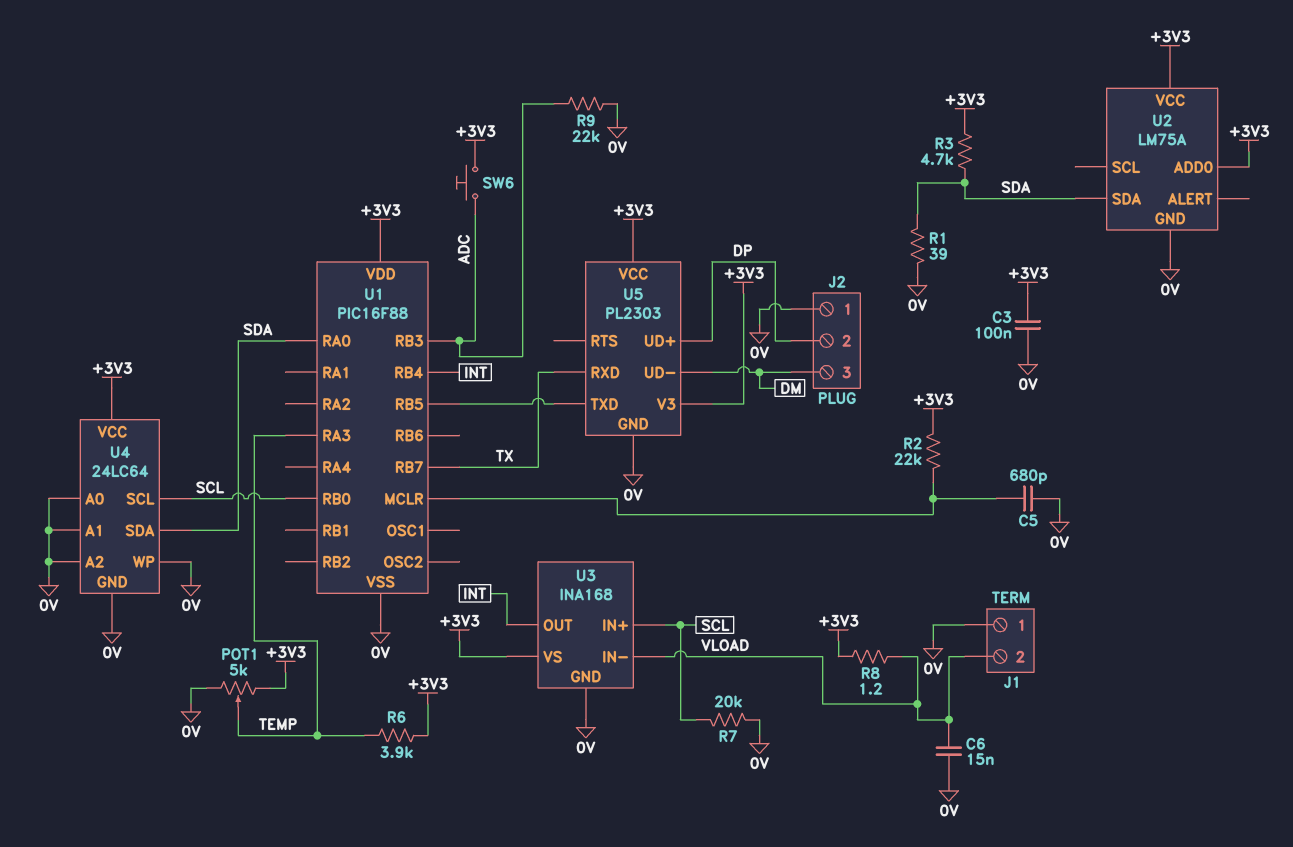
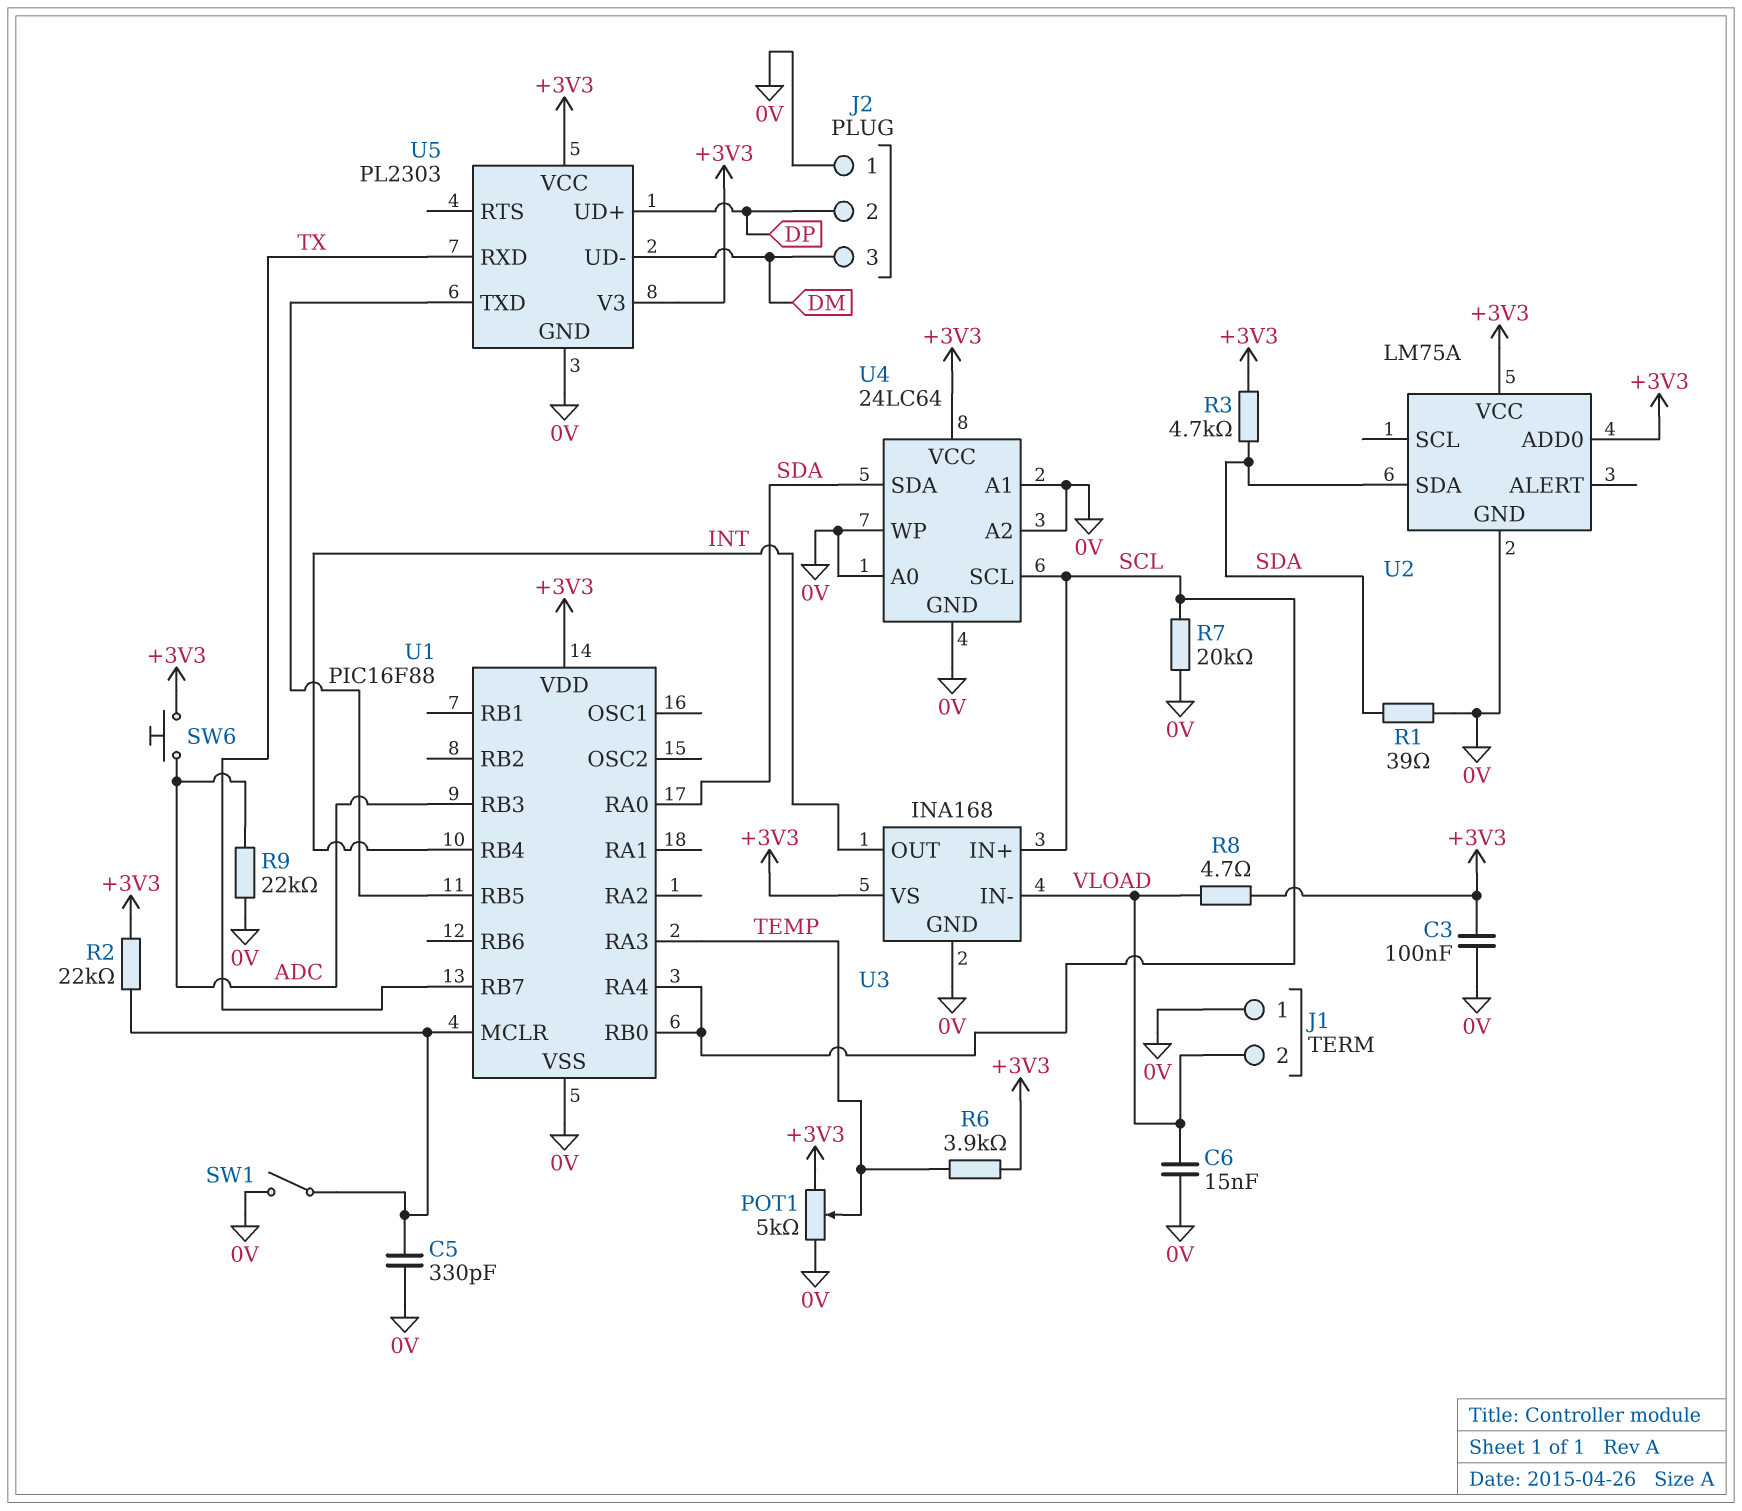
C5: 680pF (0V, U1/MCLR) -> 330pF (0V, U1/MCLR)
R8: 1.2 (+3V3, VLOAD) -> 4.7 (+3V3, VLOAD)
SW1: none -> switch (0V, U1/MCLR)
U1 pin RA4: none -> SCL

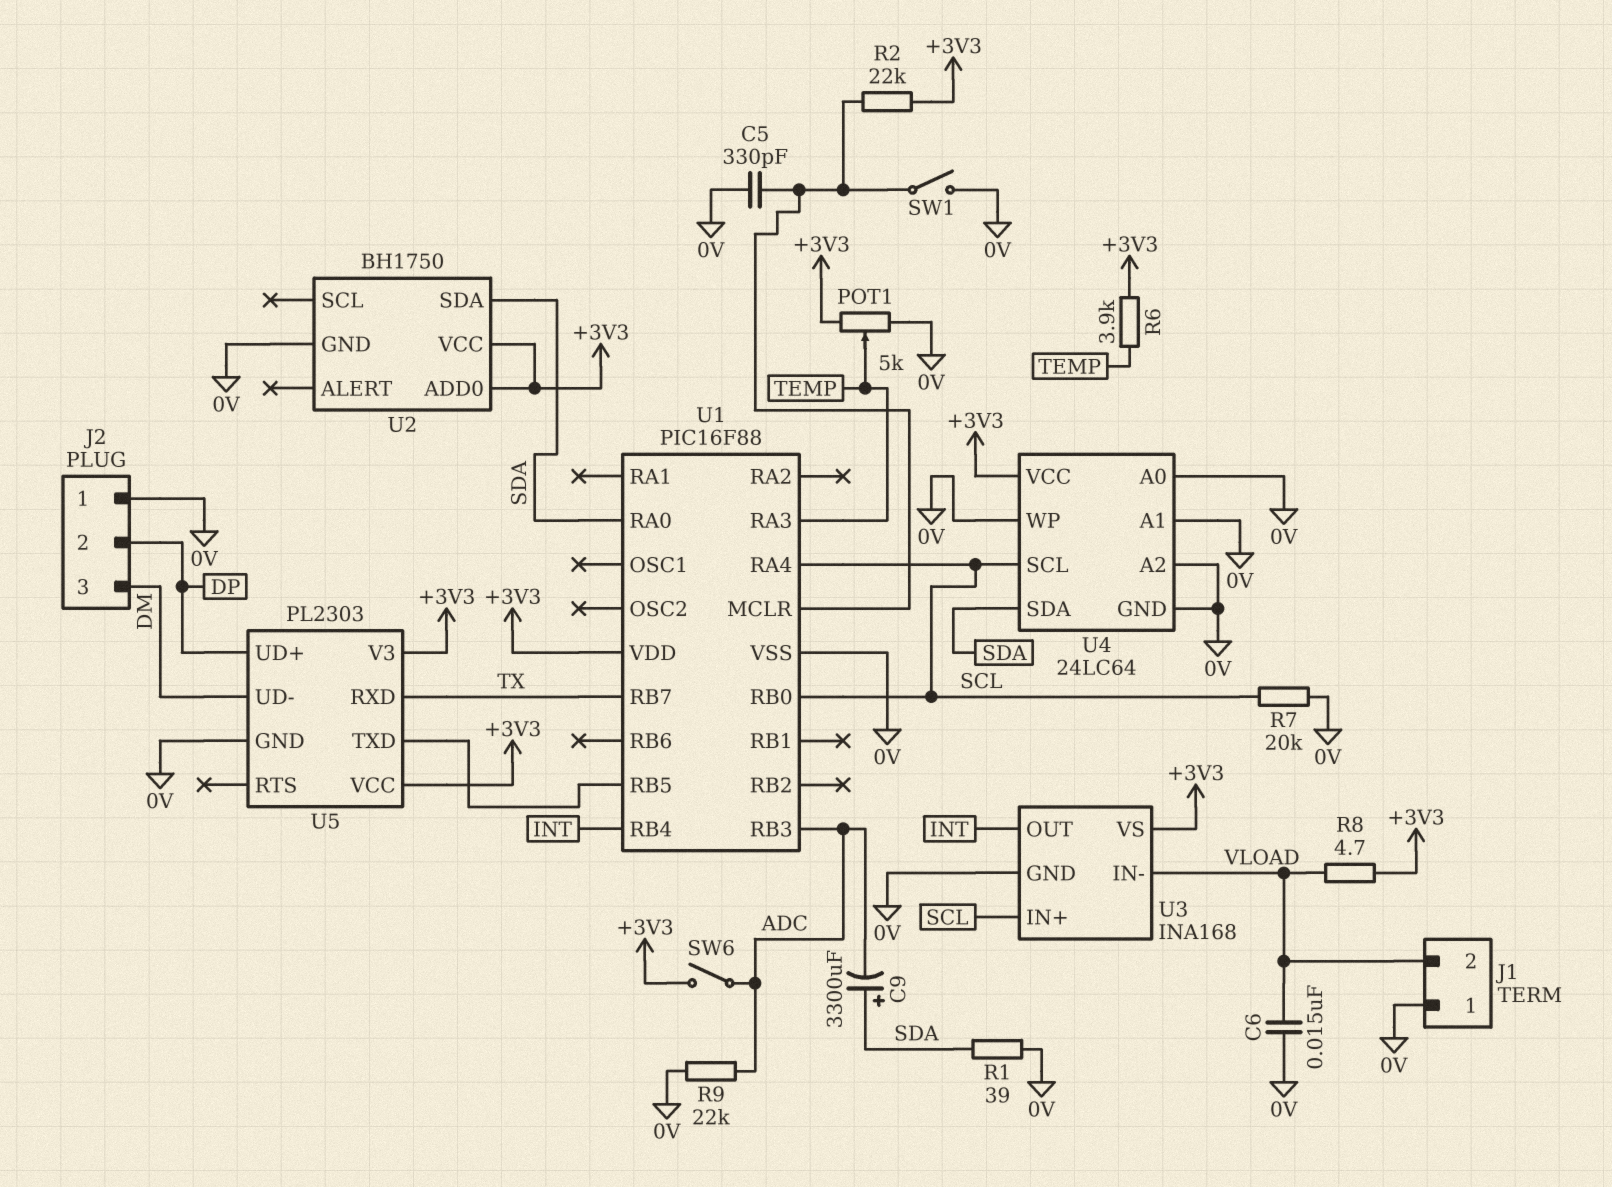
C3: 100nF (+3V3, 0V) -> none
C9: none -> 3300uF (plus SDA, minus ADC)
R3: 4.7k (+3V3, SDA) -> none
SW6: button (+3V3, ADC) -> switch (+3V3, ADC)
U2: LM75A -> BH1750

